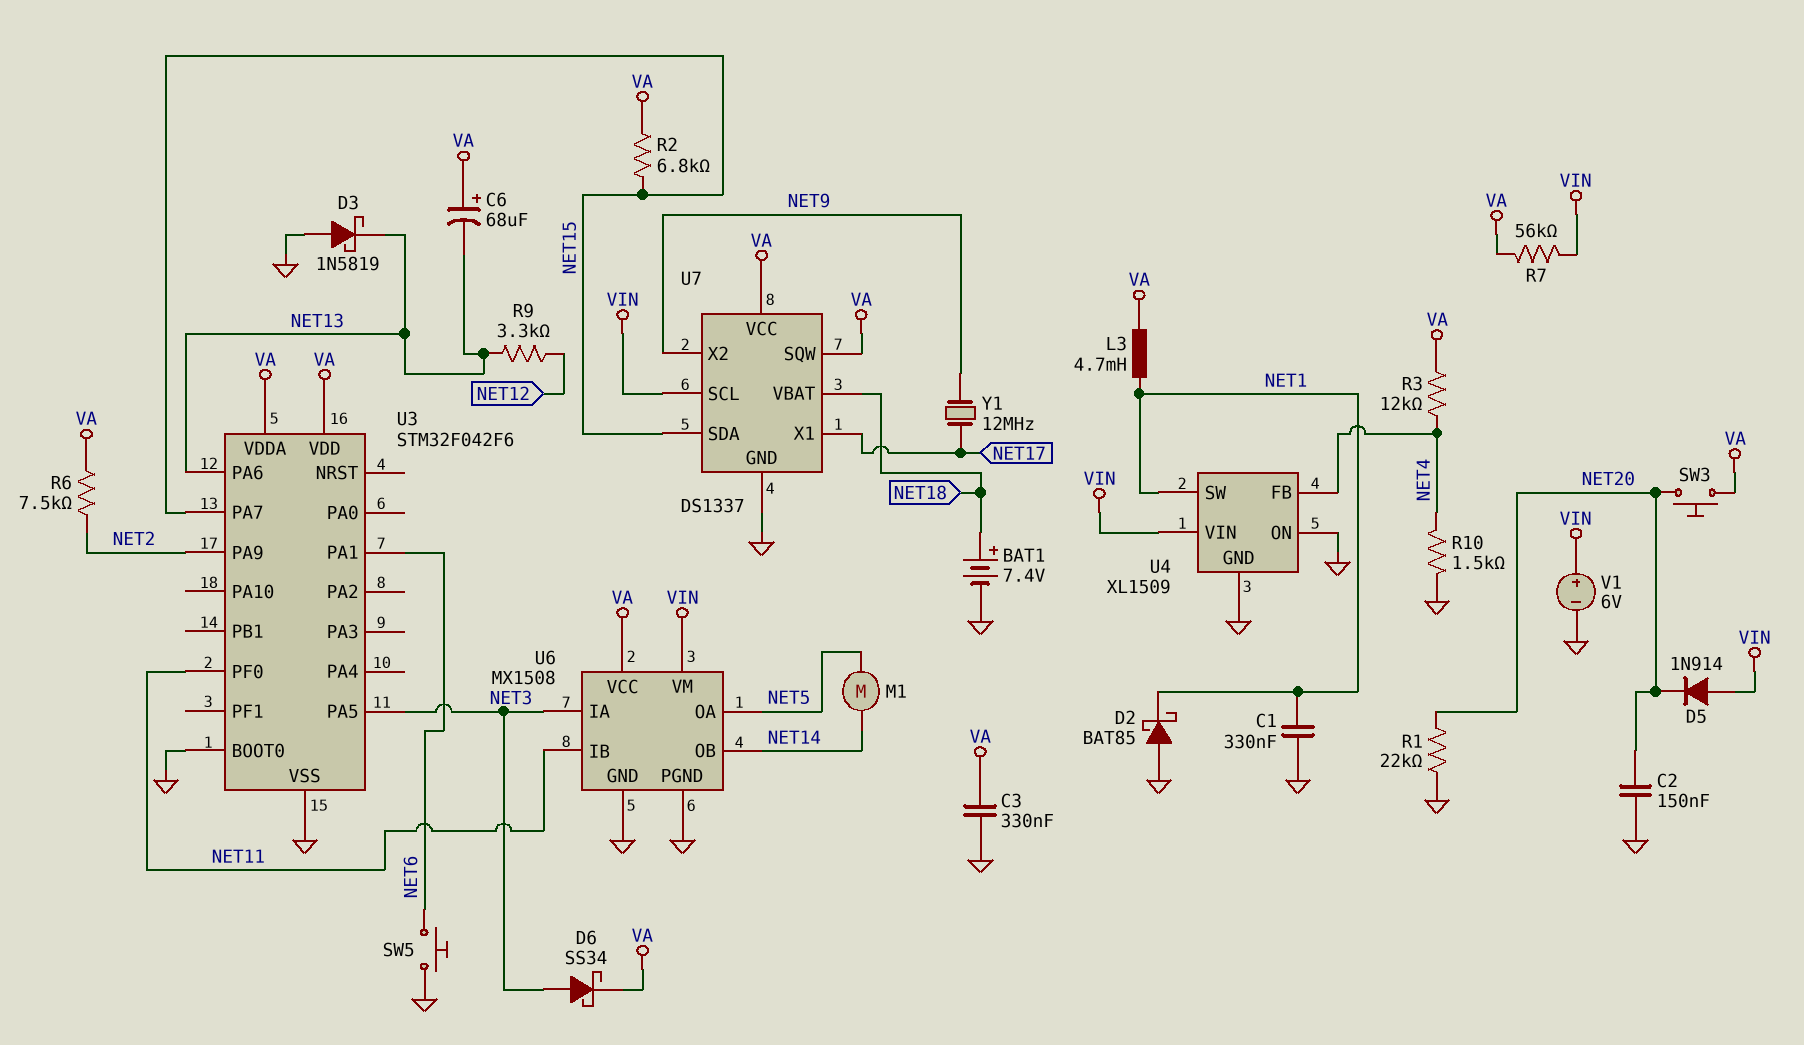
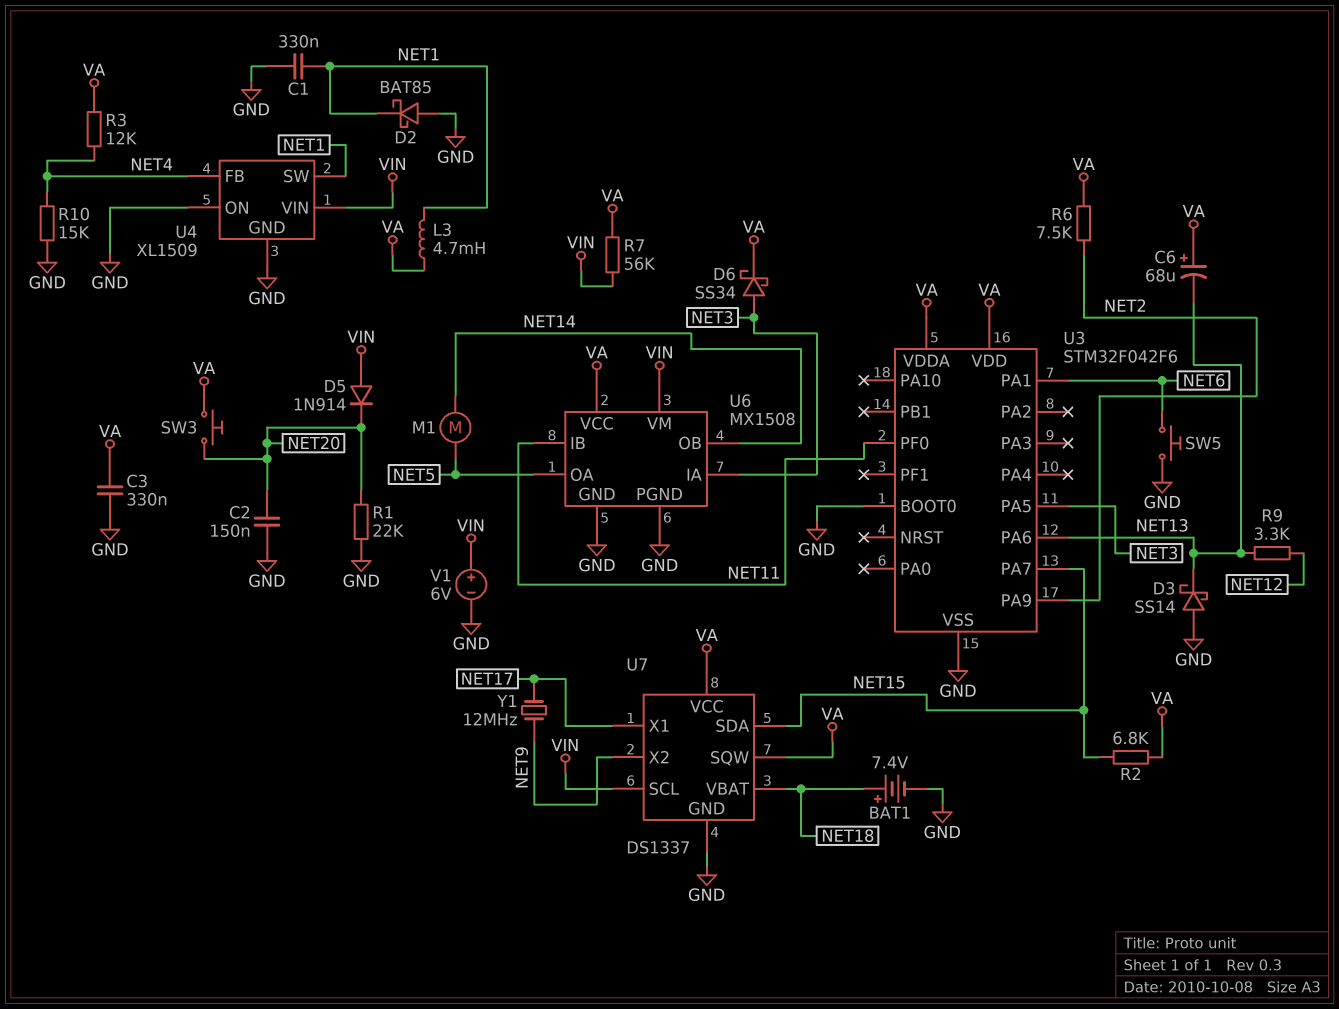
D3: schottky 1N5819 (A GND, K NET13) -> schottky SS14 (A GND, K NET13)
R10: 1.5k (GND, NET4) -> 15k (GND, NET4)

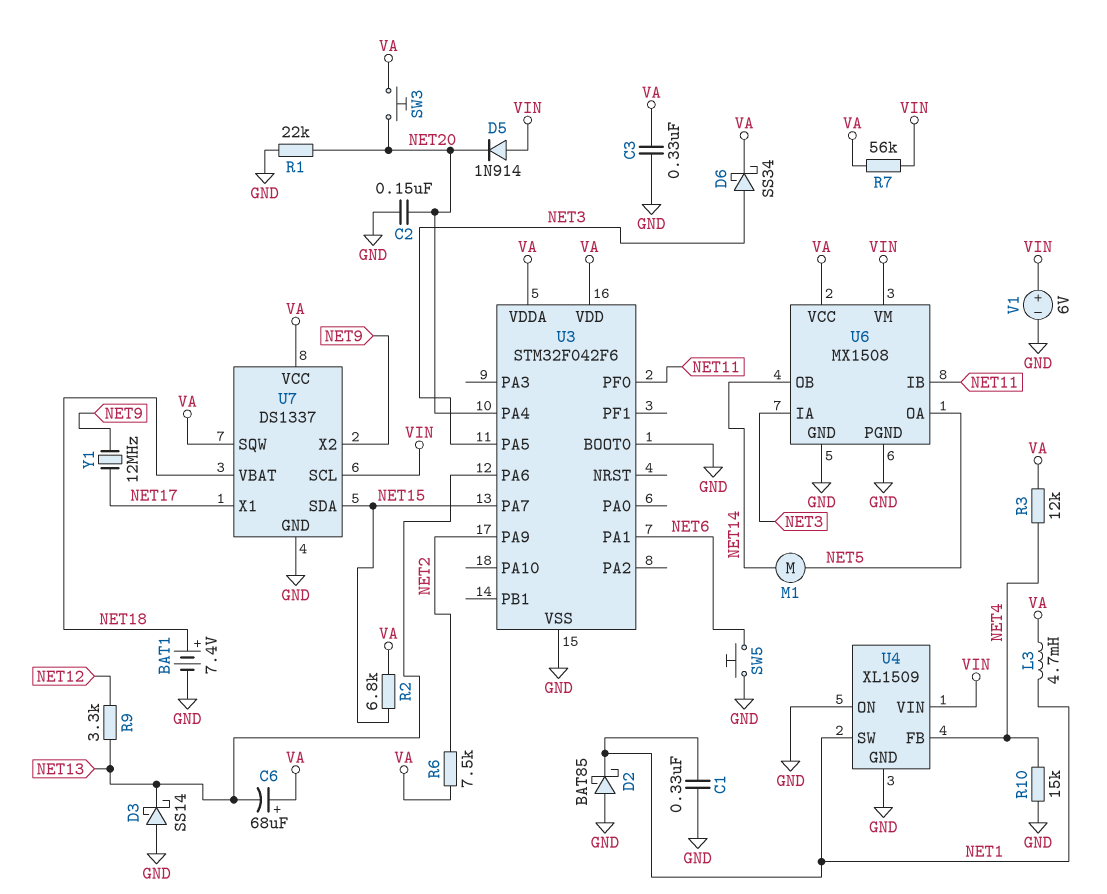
U3 pin PA4: none -> NET20

